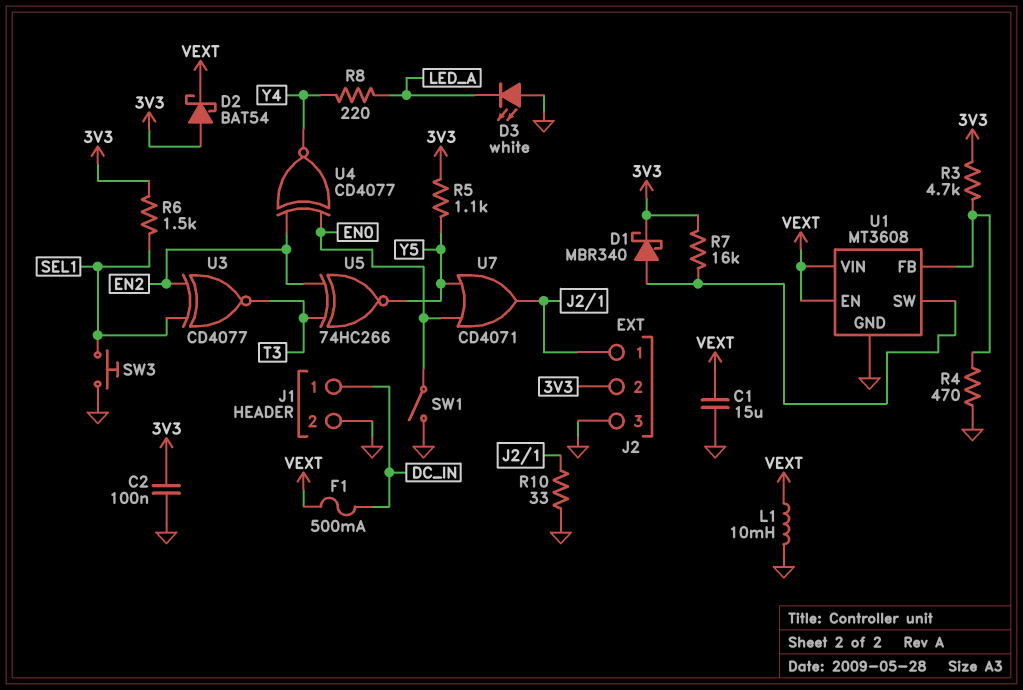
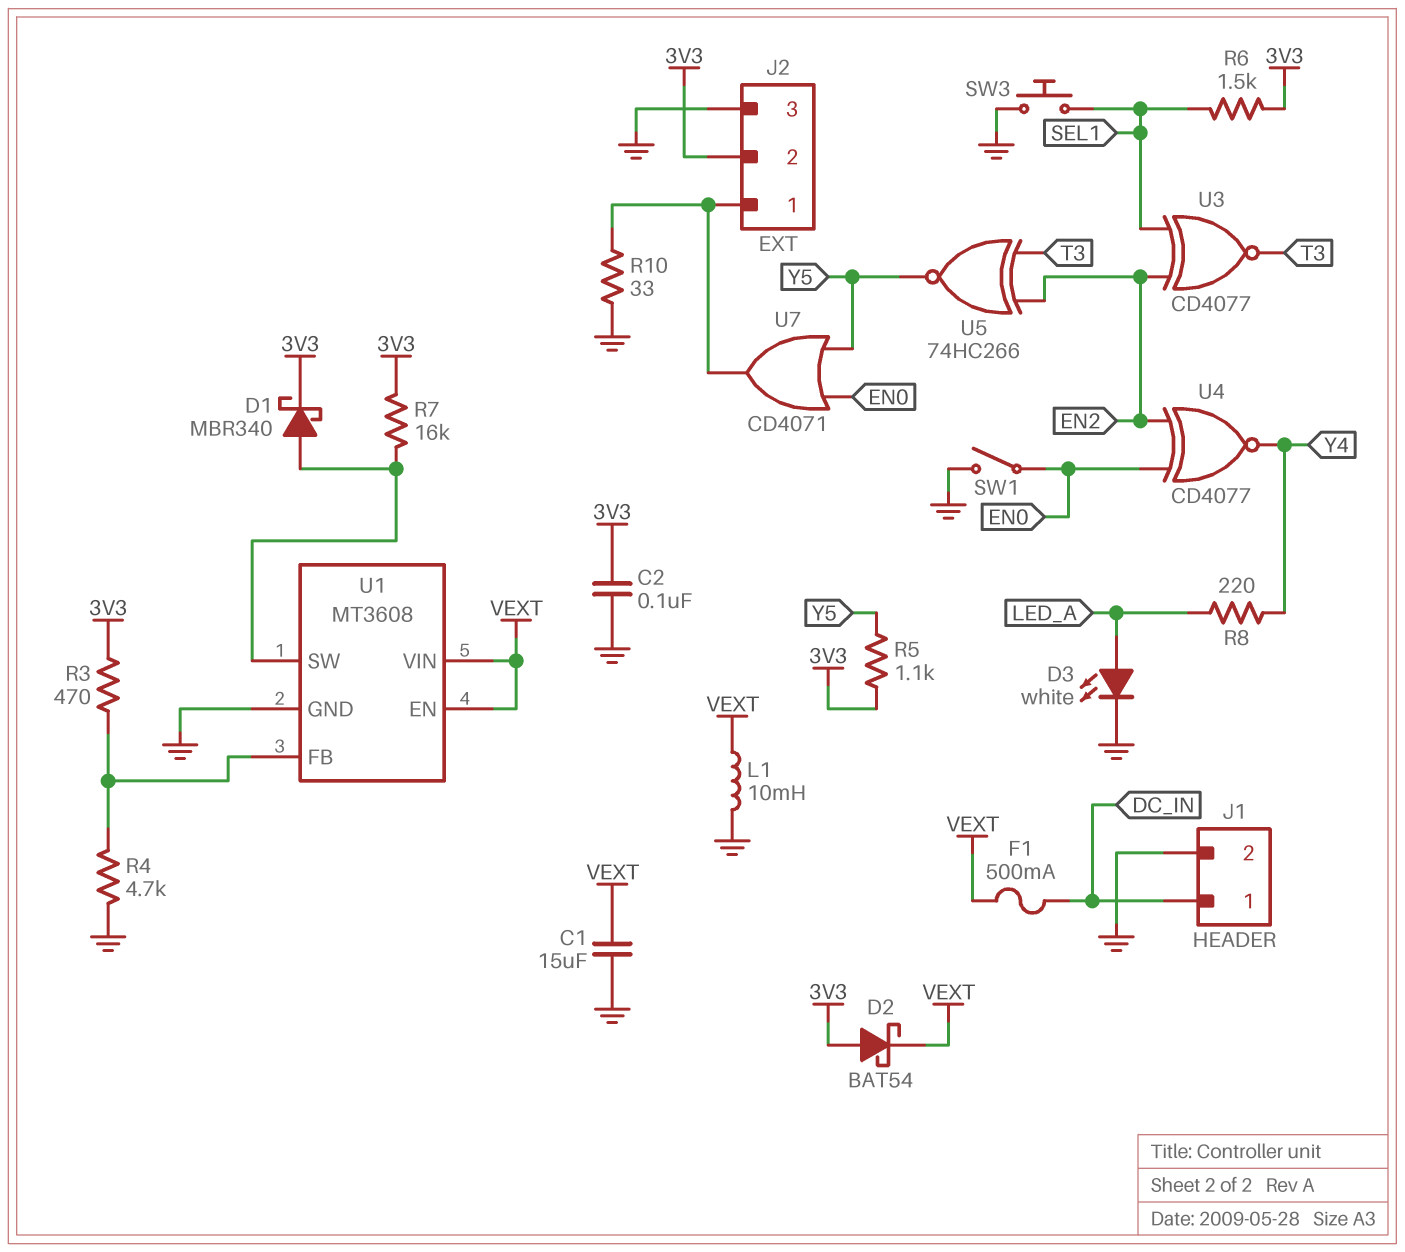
D3: LED white (A GND, K LED_A) -> LED white (A LED_A, K GND)
R3: 4.7k (3V3, U1/FB) -> 470 (3V3, U1/FB)
R4: 470 (GND, U1/FB) -> 4.7k (GND, U1/FB)

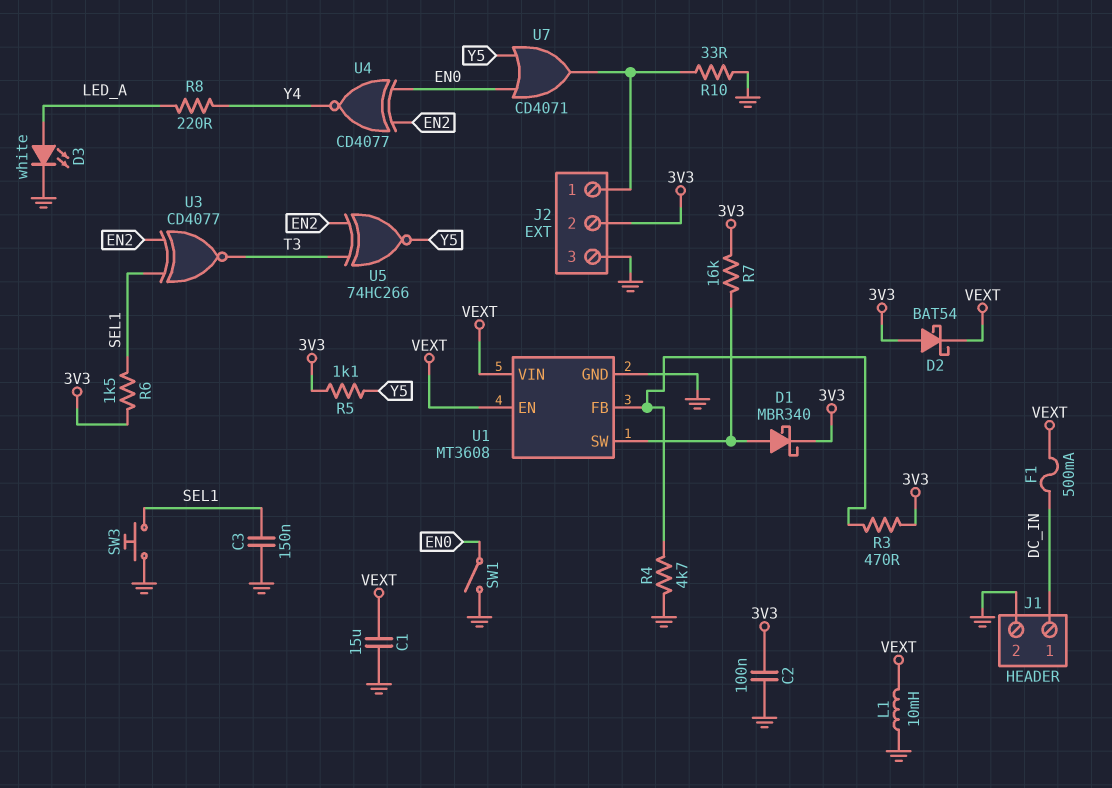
C3: none -> 150nF (GND, SEL1)

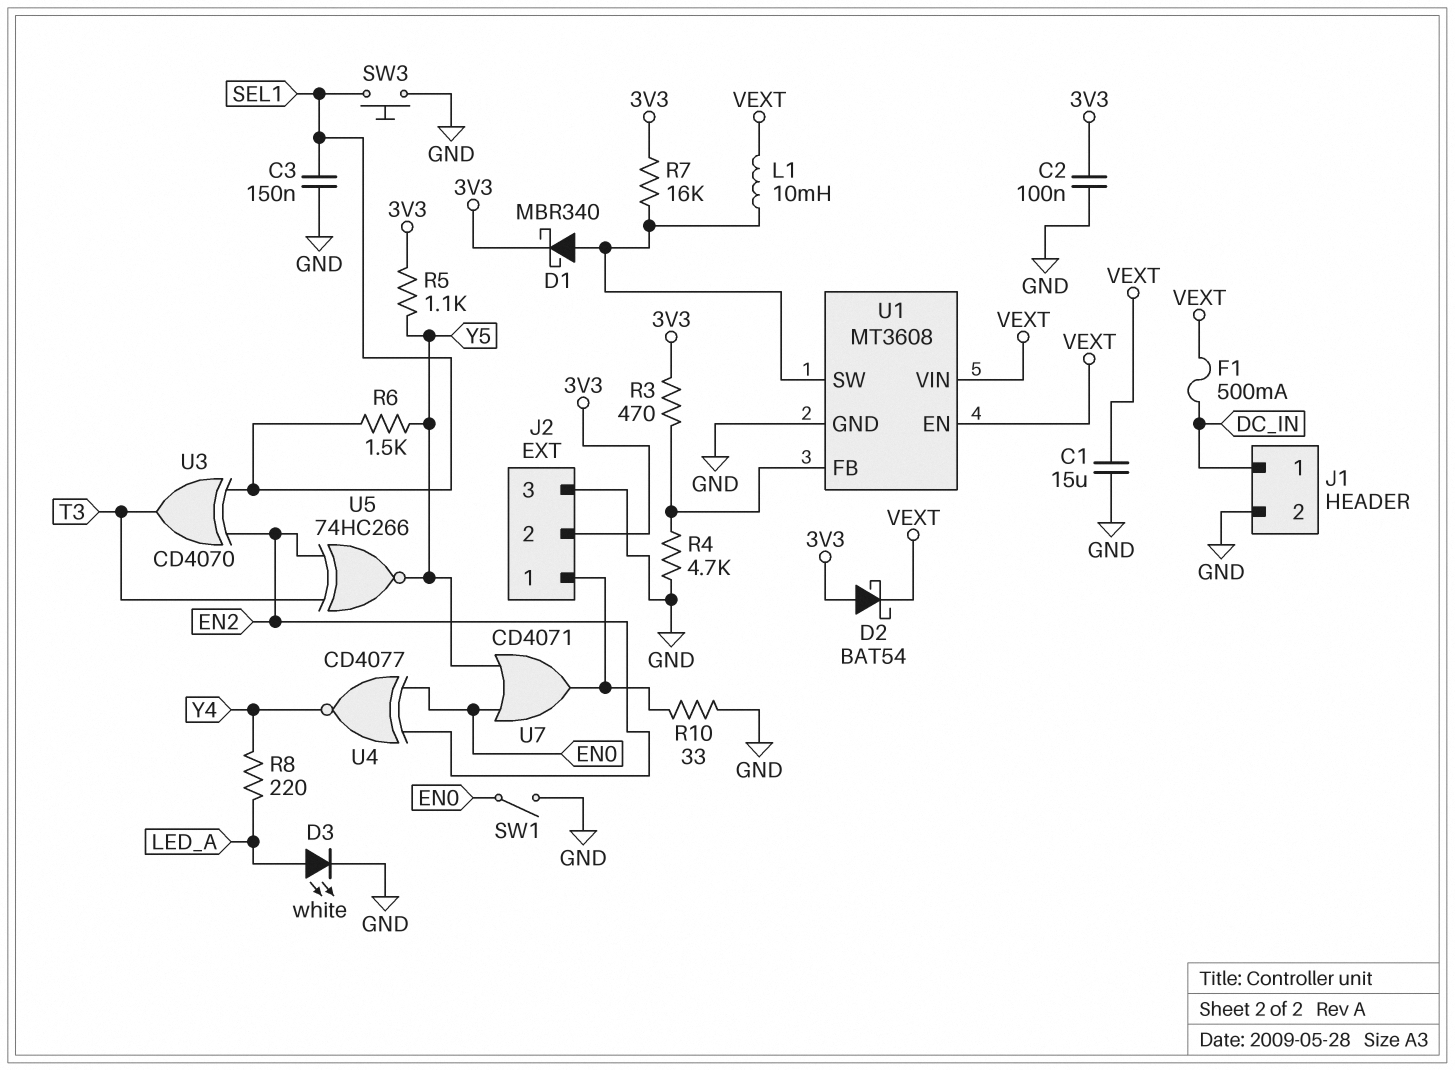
L1: 10mH (GND, VEXT) -> 10mH (U1/SW, VEXT)
R6: 1.5k (3V3, SEL1) -> 1.5k (SEL1, Y5)
U3: XNOR CD4077 (in EN2, in SEL1, out T3) -> XOR CD4070 (in EN2, in SEL1, out T3)

